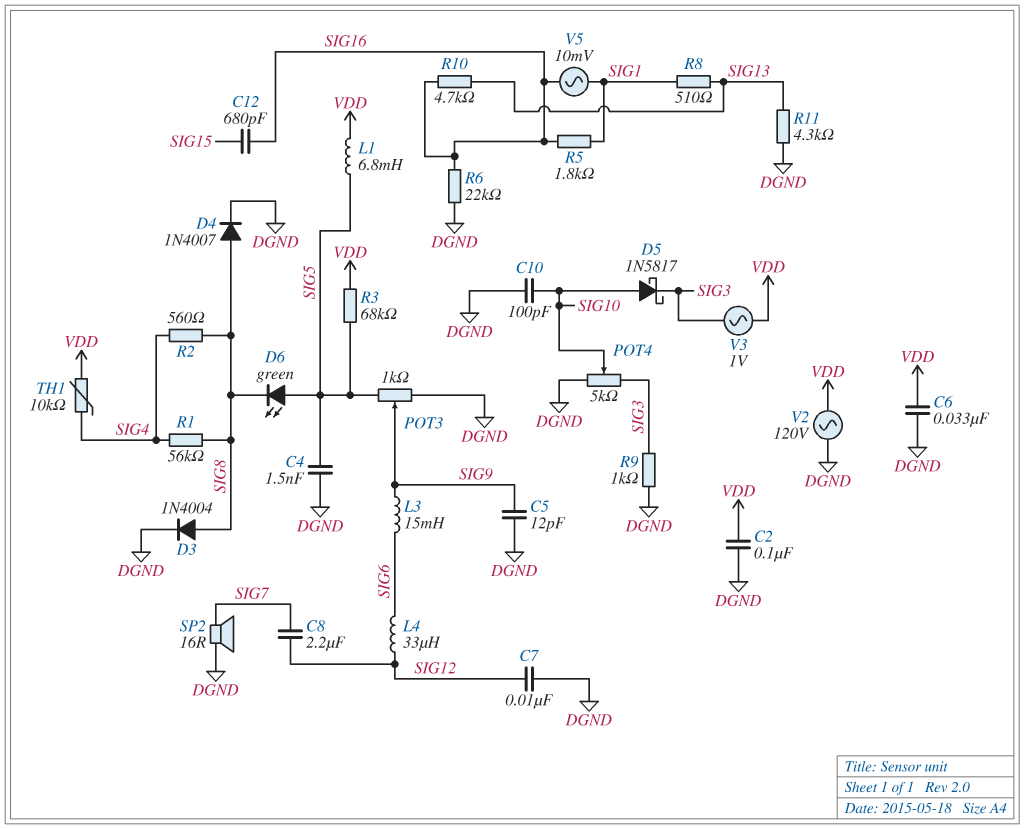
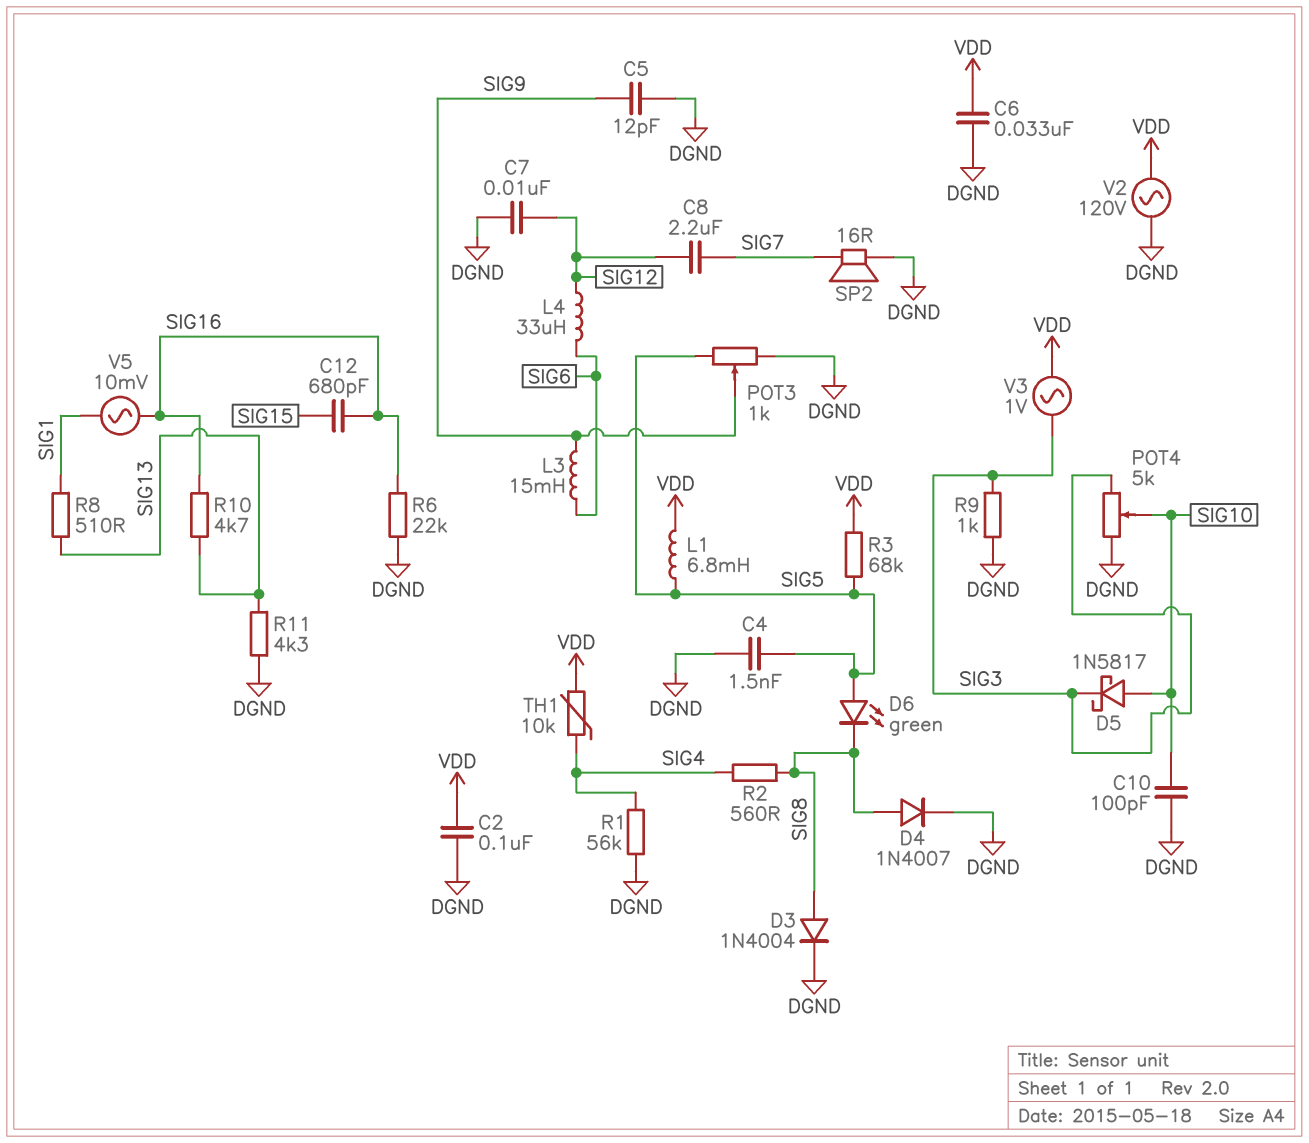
R1: 56k (SIG4, SIG8) -> 56k (DGND, SIG4)
R5: 1.8k (SIG1, SIG16) -> none

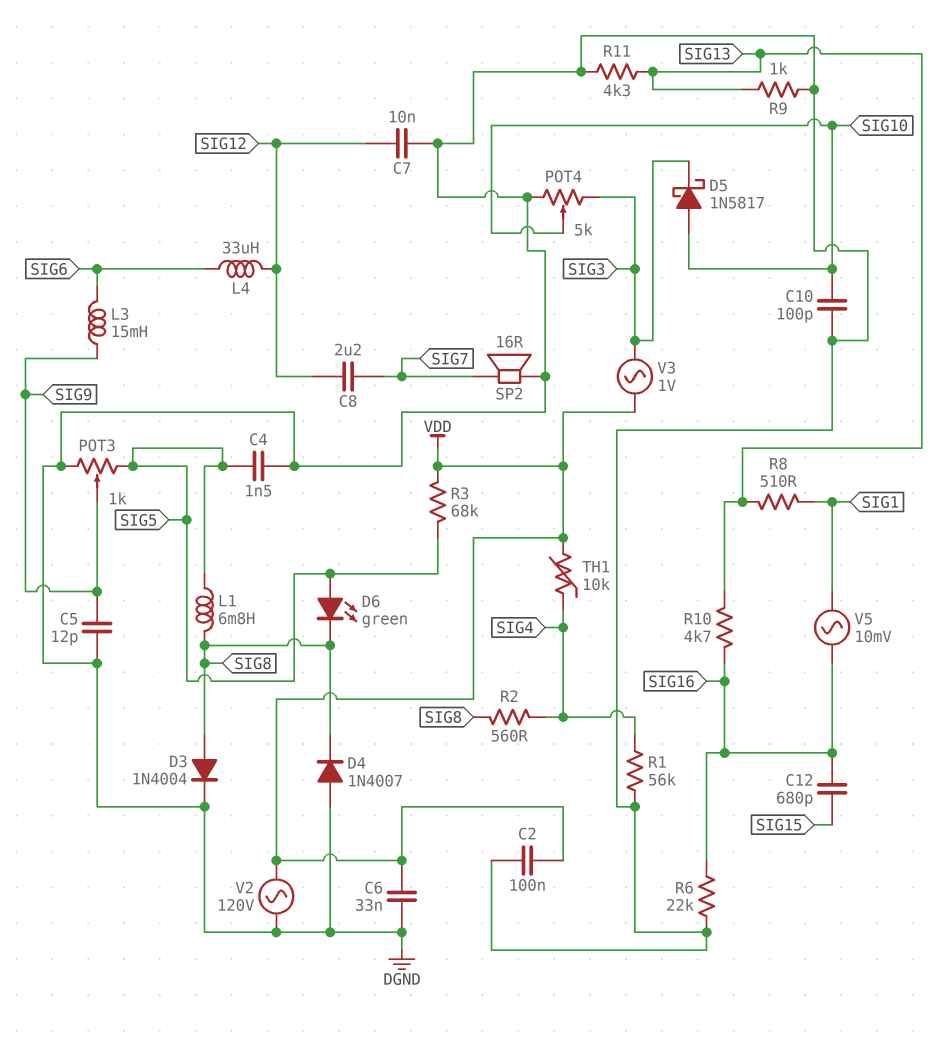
D4: diode 1N4007 (A SIG8, K DGND) -> diode 1N4007 (A DGND, K SIG8)
L1: 6.8mH (SIG5, VDD) -> 6.8mH (SIG5, SIG8)
R9: 1k (DGND, SIG3) -> 1k (DGND, SIG13)

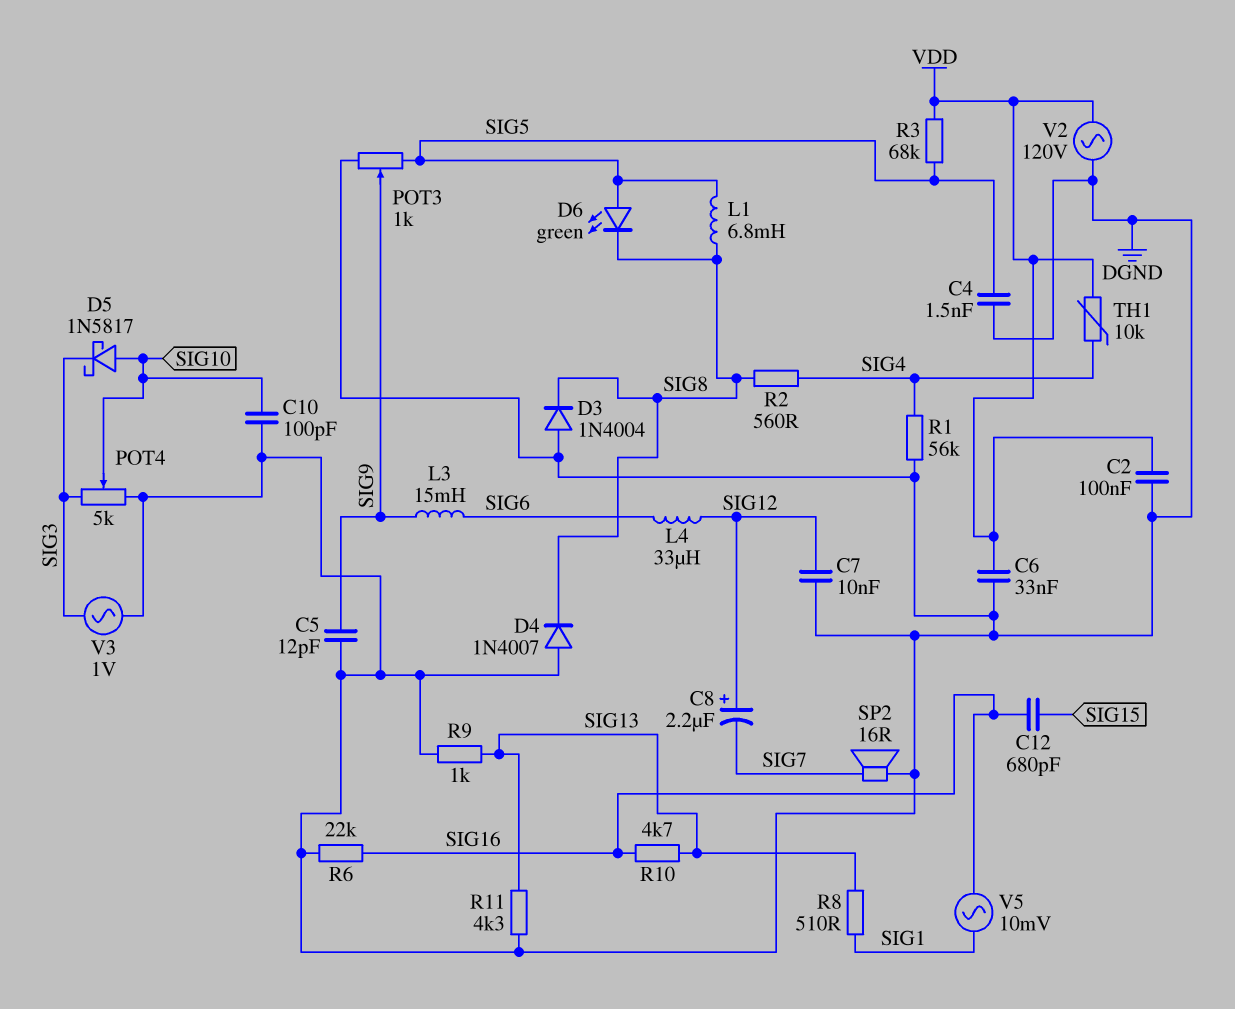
C8: 2.2uF (SIG7, SIG12) -> 2.2uF (plus SIG12, minus SIG7)
D3: diode 1N4004 (A SIG8, K DGND) -> diode 1N4004 (A DGND, K SIG8)
V3: AC 1V (SIG3, VDD) -> AC 1V (DGND, SIG3)

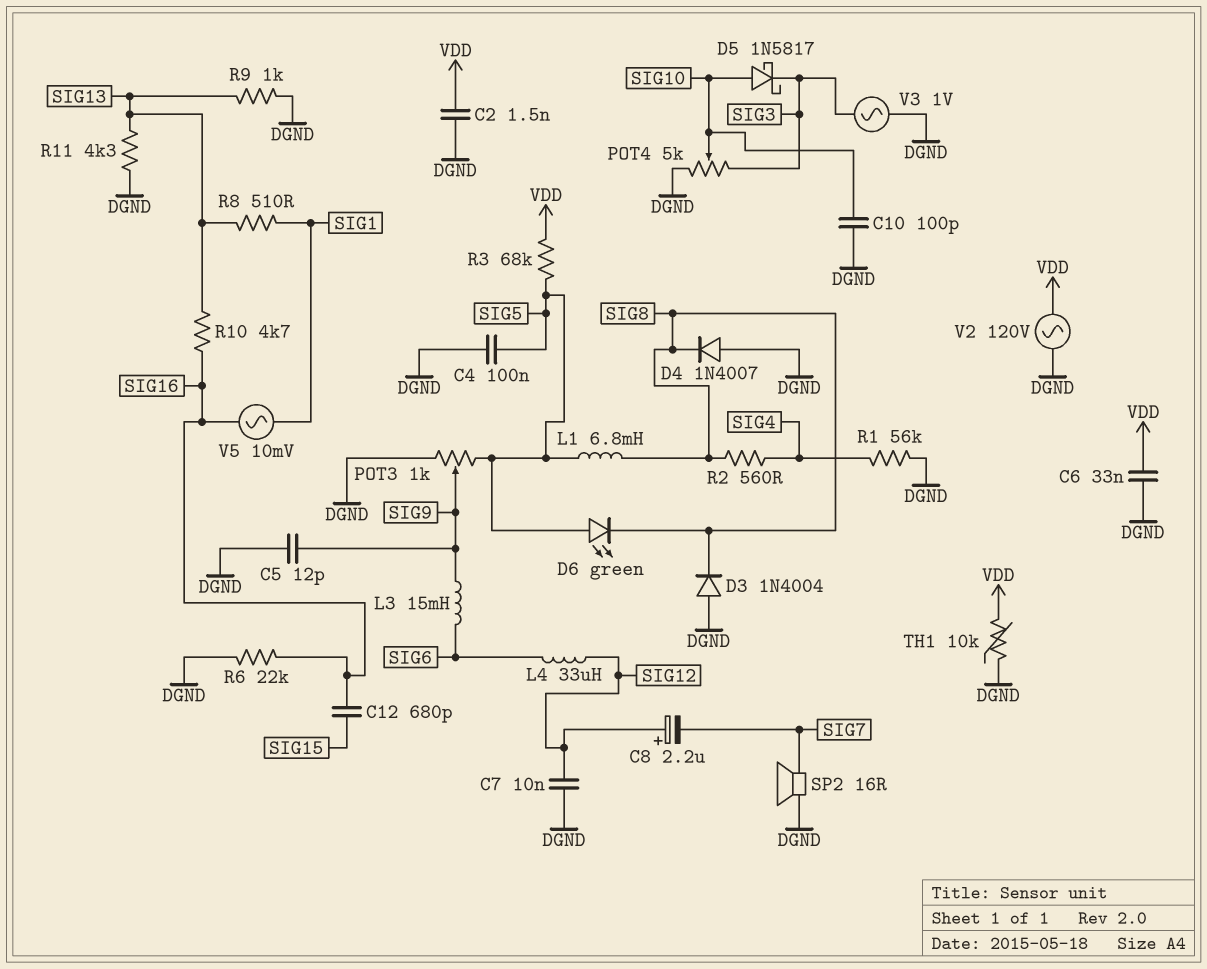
C2: 100nF (DGND, VDD) -> 1.5nF (DGND, VDD)
C4: 1.5nF (DGND, SIG5) -> 100nF (DGND, SIG5)
TH1: 10k (SIG4, VDD) -> 10k (DGND, VDD)

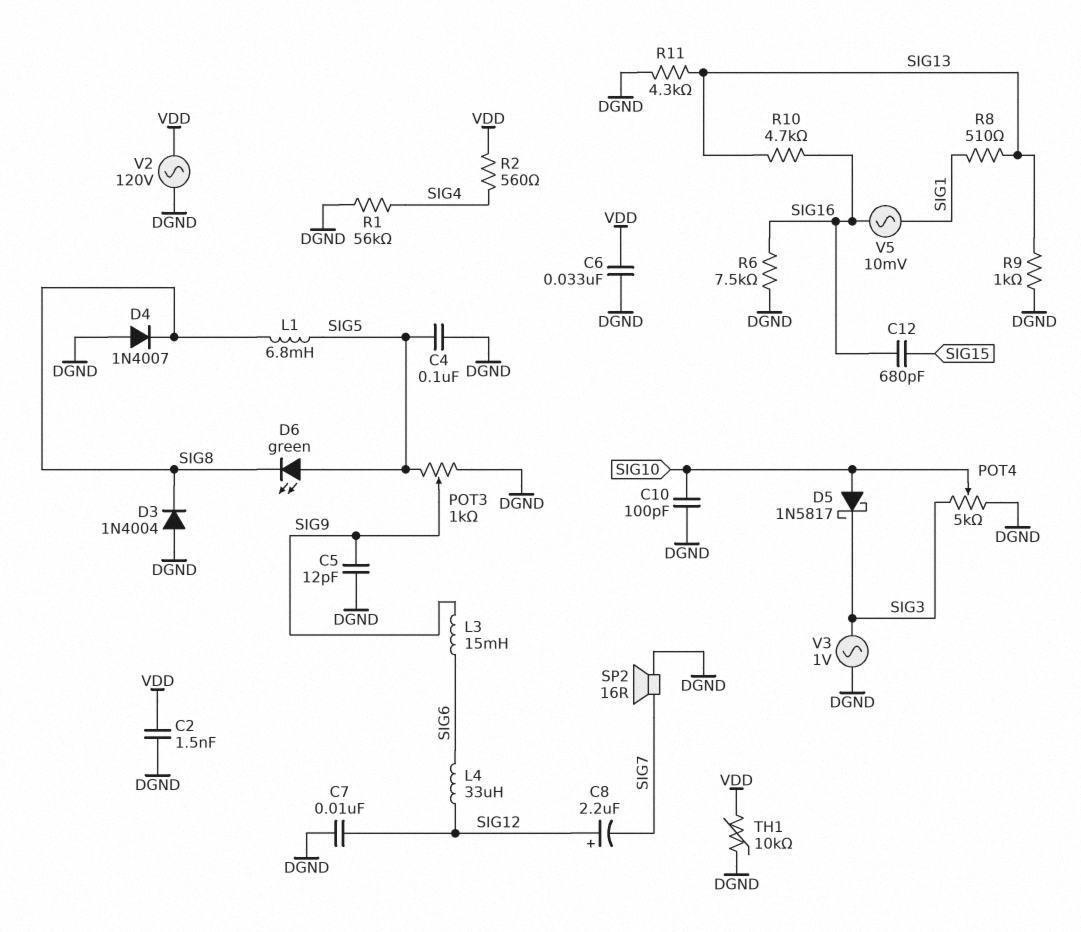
R2: 560 (SIG4, SIG8) -> 560 (SIG4, VDD)
R3: 68k (SIG5, VDD) -> none
R6: 22k (DGND, SIG16) -> 7.5k (DGND, SIG16)

